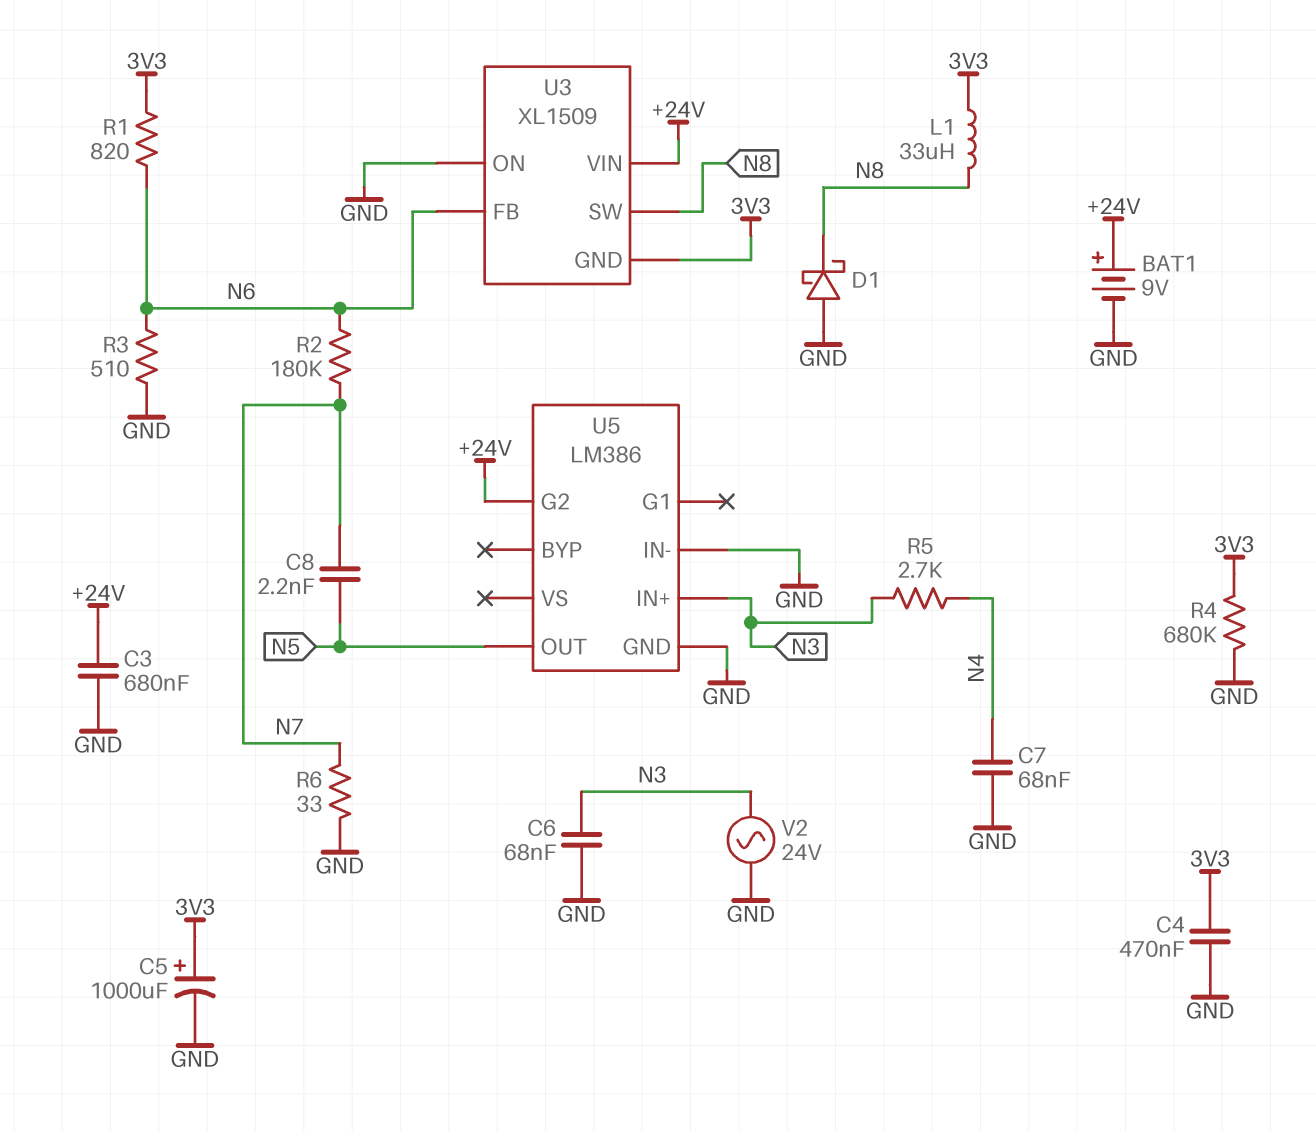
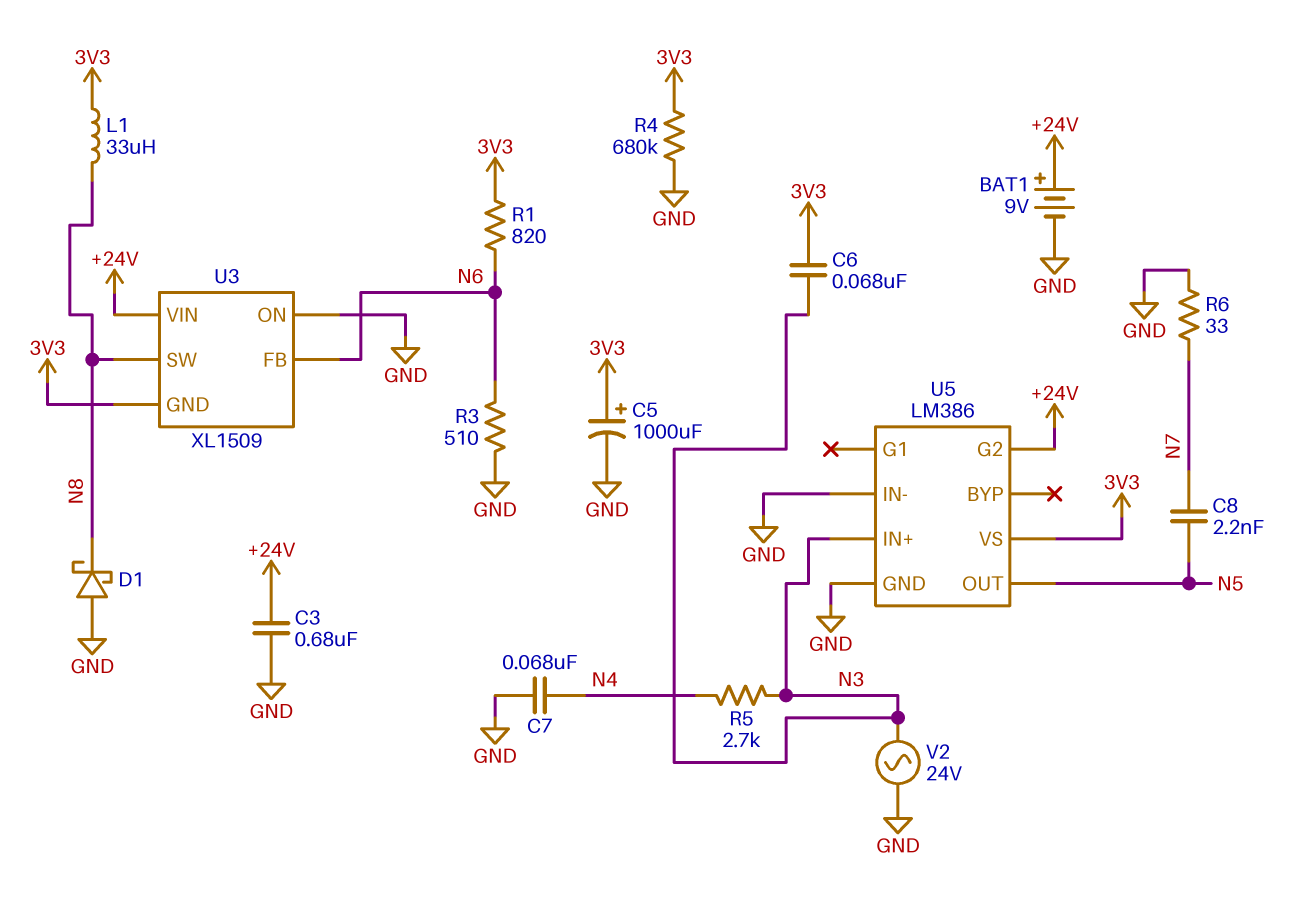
C4: 470nF (3V3, GND) -> none
C6: 68nF (GND, N3) -> 68nF (3V3, N3)
R2: 180k (N6, N7) -> none
U5 pin VS: none -> 3V3

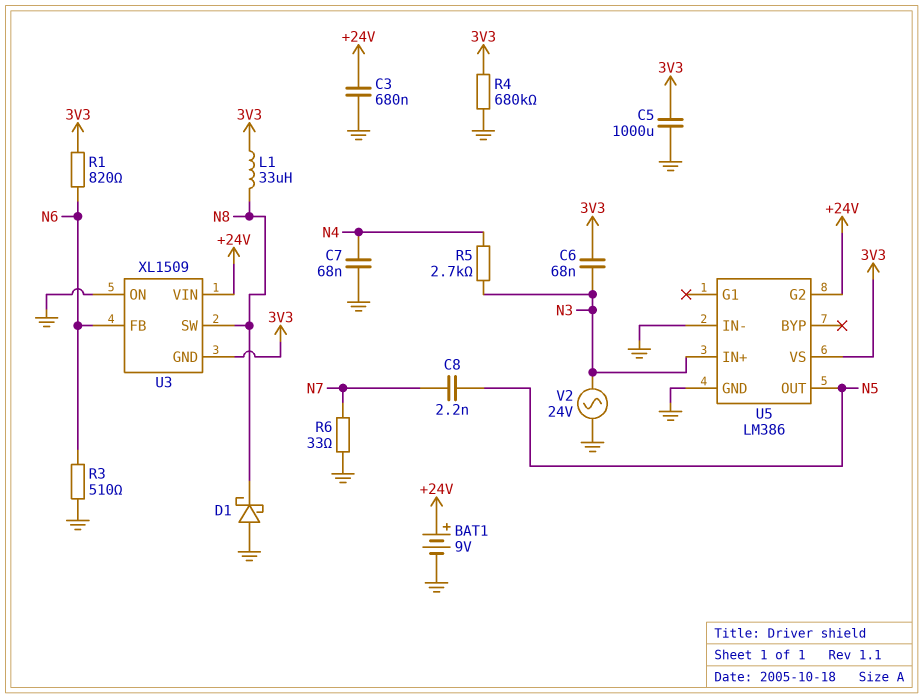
C5: 1000uF (plus 3V3, minus GND) -> 1000uF (3V3, GND)

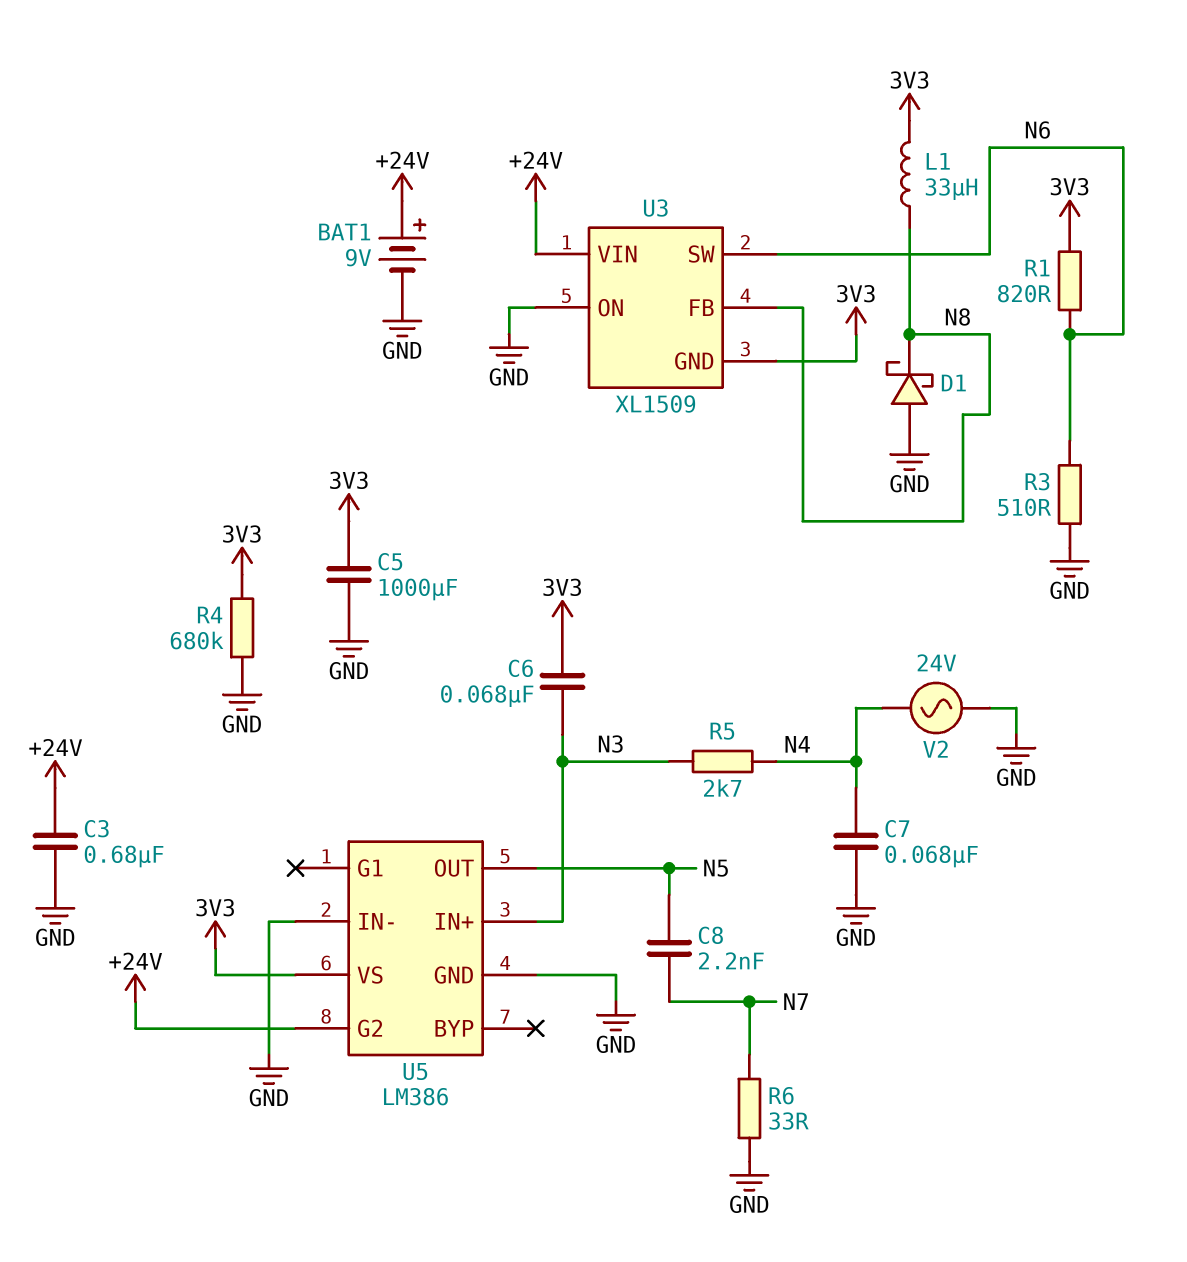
U3 pin FB: N6 -> N8
U3 pin SW: N8 -> N6
V2: AC 24V (GND, N3) -> AC 24V (GND, N4)

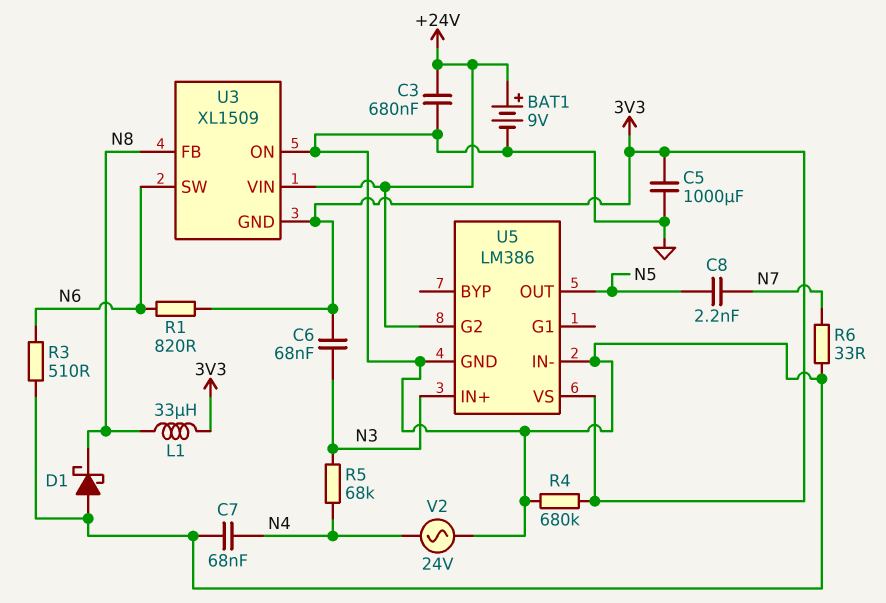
R5: 2.7k (N3, N4) -> 68k (N3, N4)

